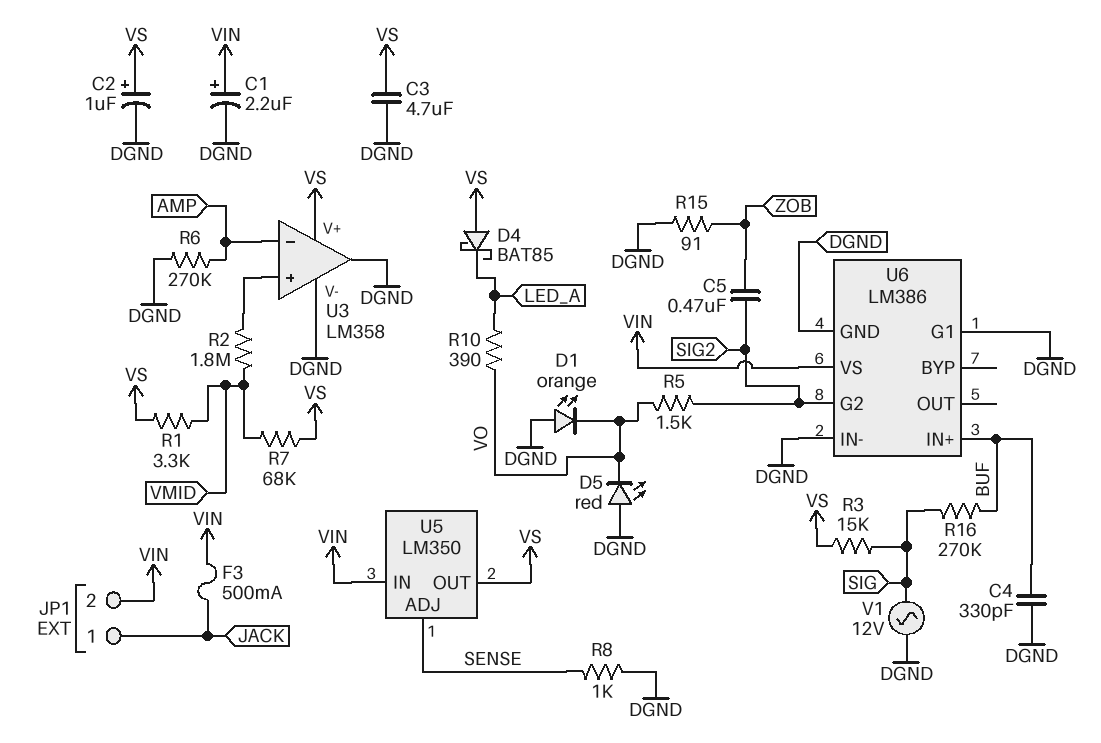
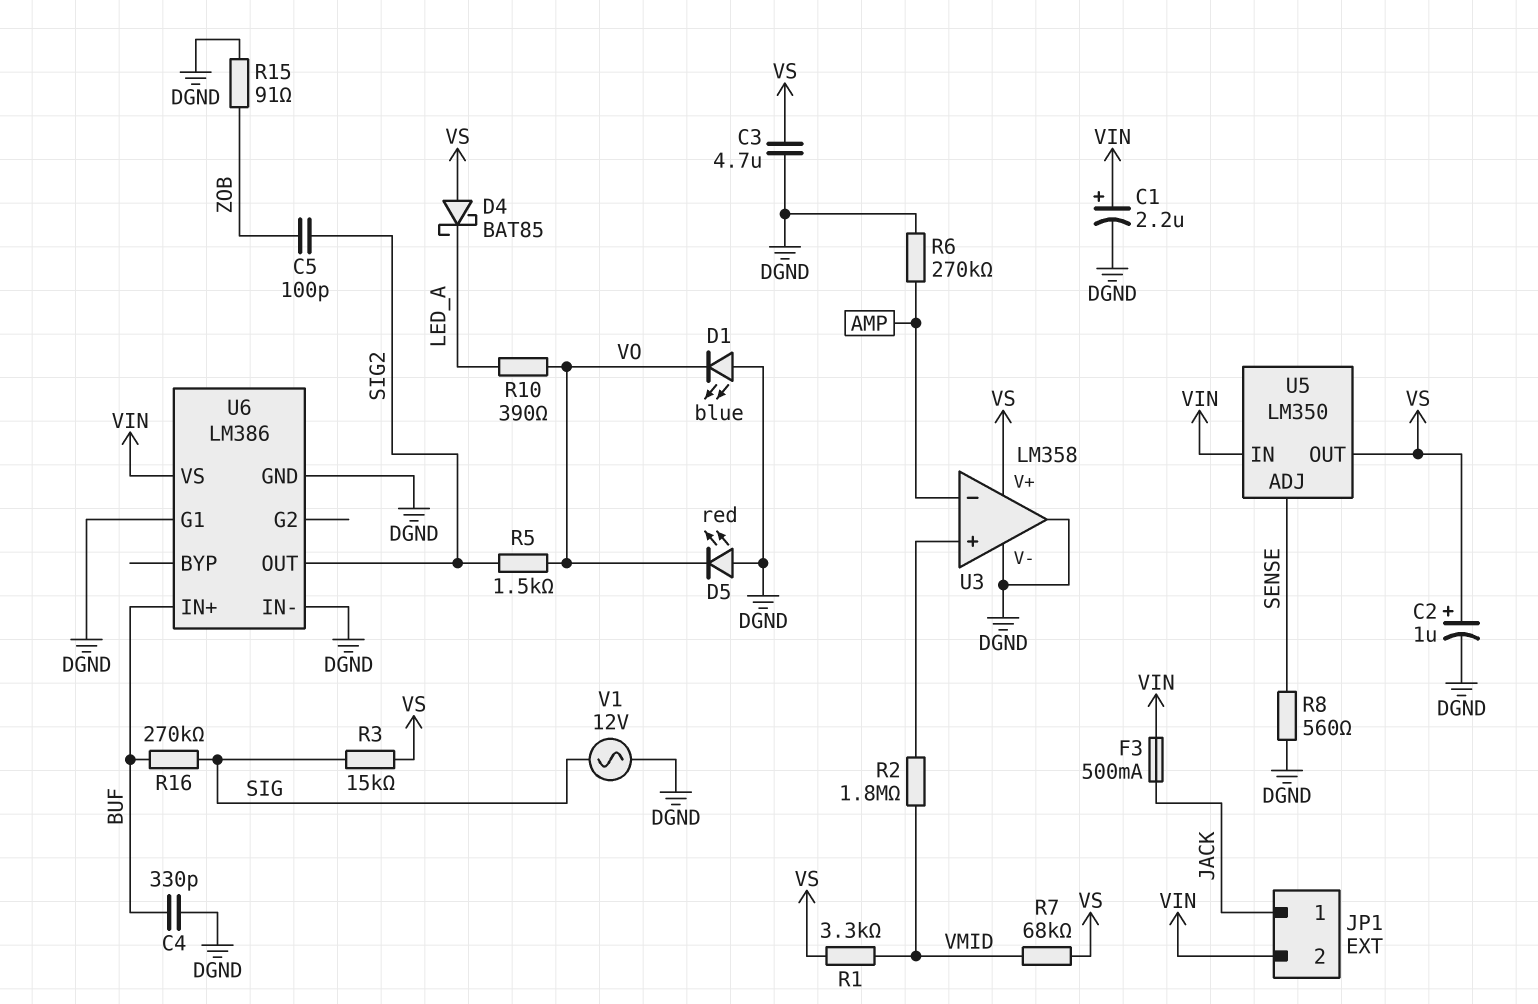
C5: 470nF (SIG2, ZOB) -> 100pF (SIG2, ZOB)
D1: LED orange (A DGND, K VO) -> LED blue (A DGND, K VO)
R8: 1k (DGND, SENSE) -> 560 (DGND, SENSE)
U6 pin G2: SIG2 -> none
U6 pin OUT: none -> SIG2

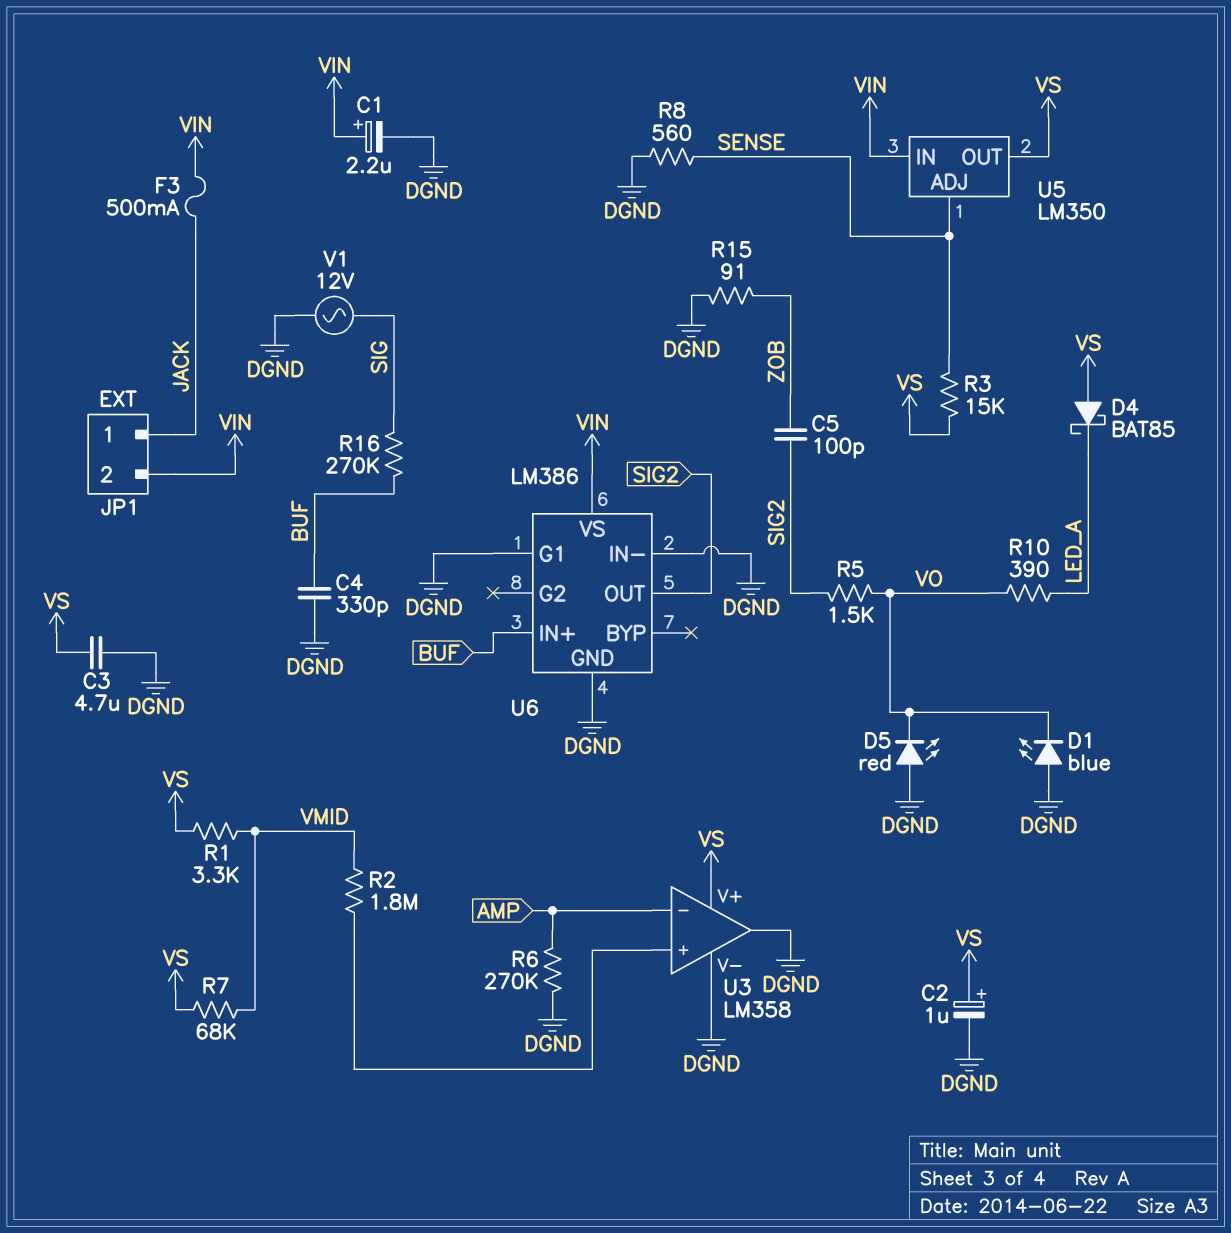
R3: 15k (SIG, VS) -> 15k (SENSE, VS)

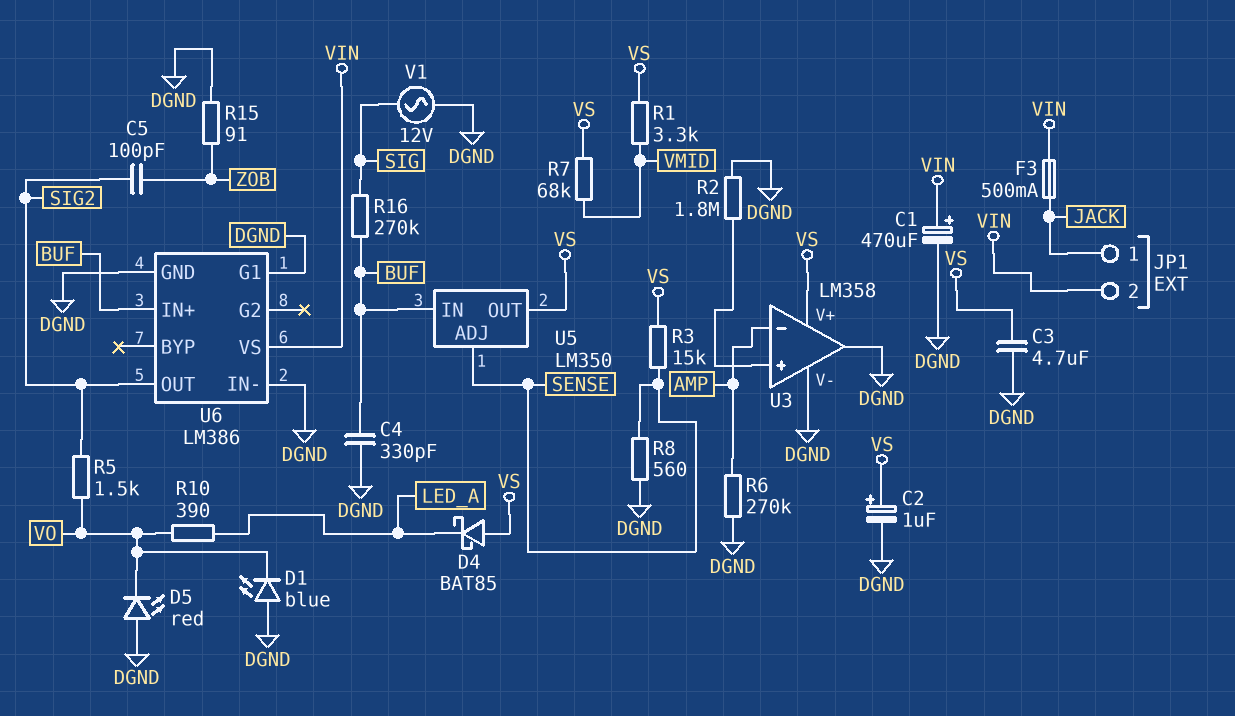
C1: 2.2uF (plus VIN, minus DGND) -> 470uF (plus VIN, minus DGND)
R2: 1.8M (U3/in+, VMID) -> 1.8M (DGND, U3/in+)
U5 pin IN: VIN -> BUF

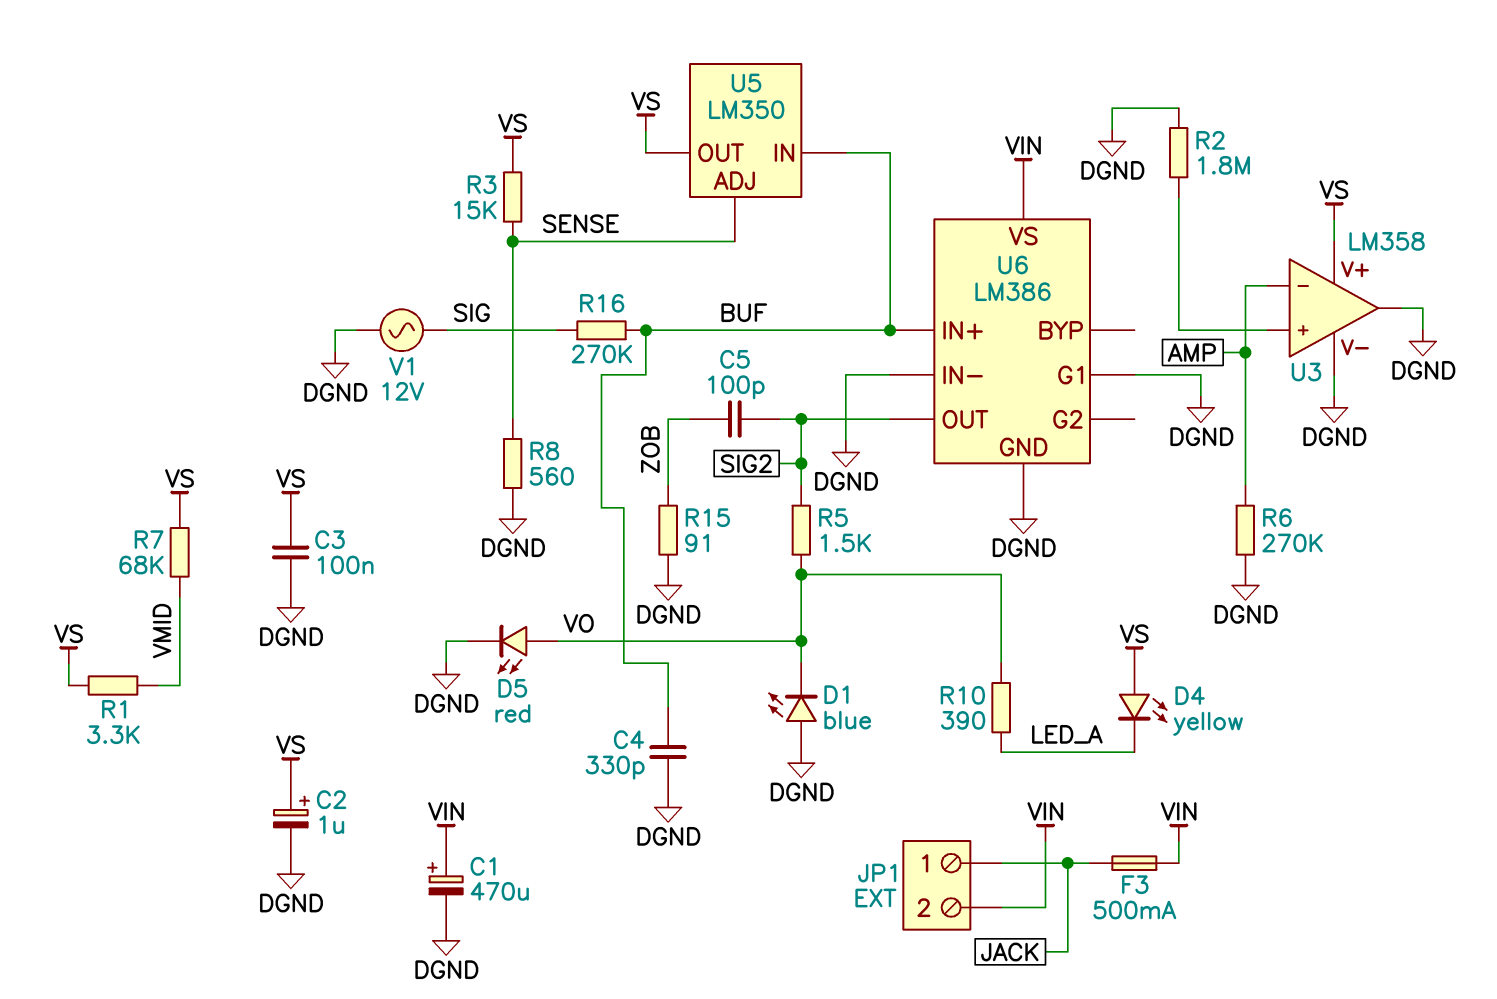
C3: 4.7uF (DGND, VS) -> 100nF (DGND, VS)
D4: schottky BAT85 (A VS, K LED_A) -> LED yellow (A VS, K LED_A)
D5: LED red (A DGND, K VO) -> LED red (A VO, K DGND)

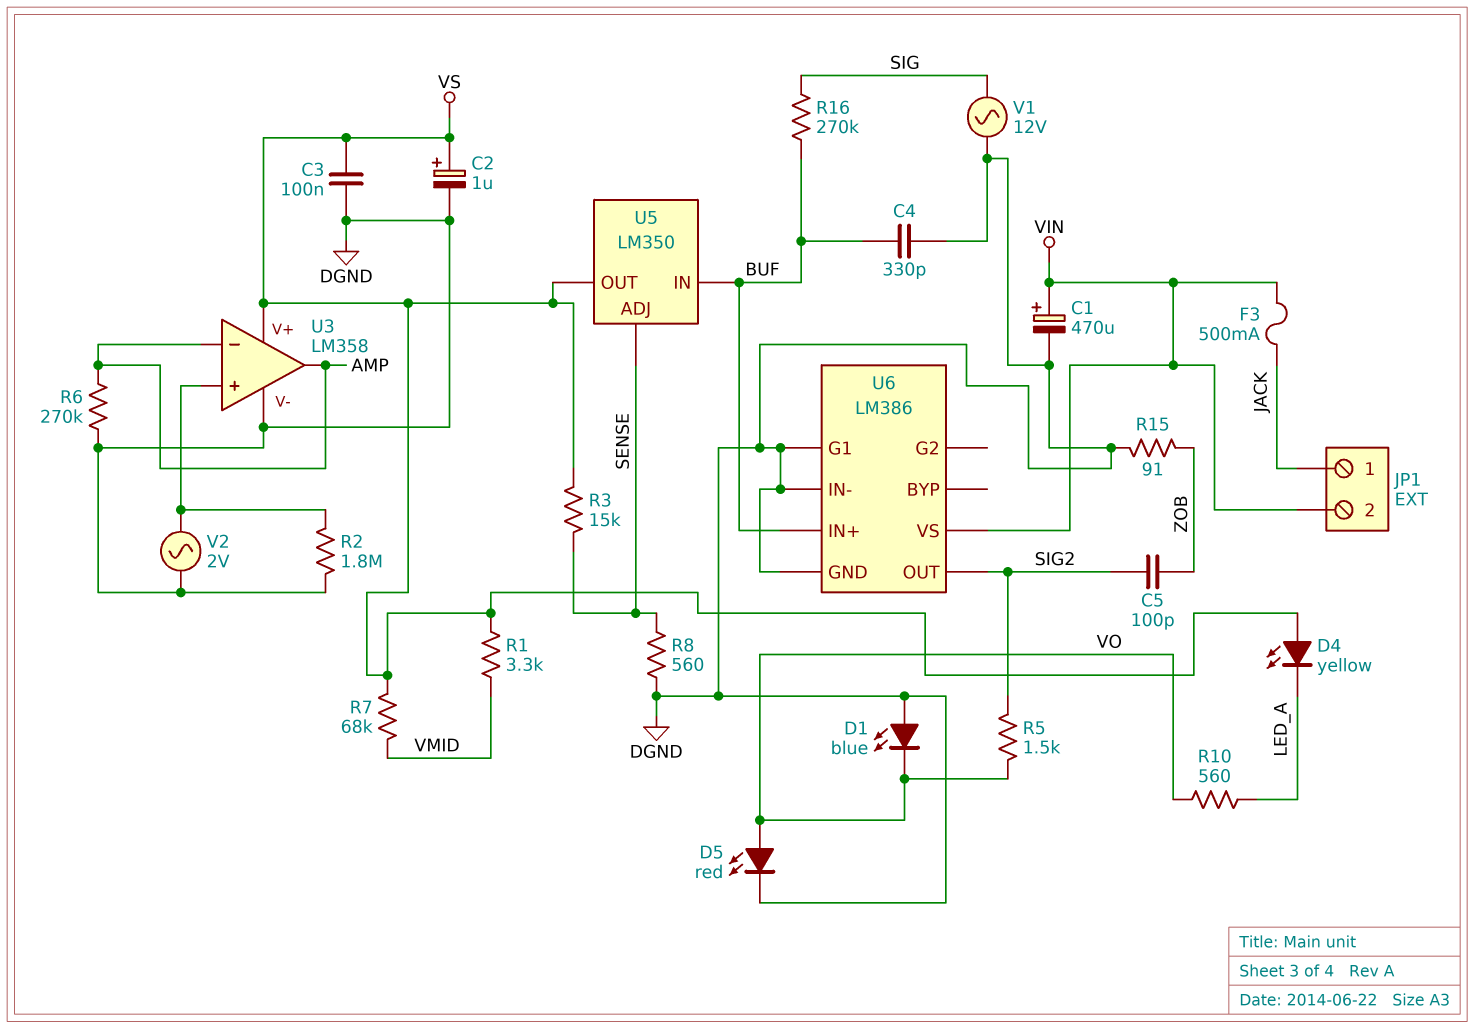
R10: 390 (LED_A, VO) -> 560 (LED_A, VO)
U3 pin out: DGND -> AMP
V2: none -> AC 2V (DGND, U3/in+)

